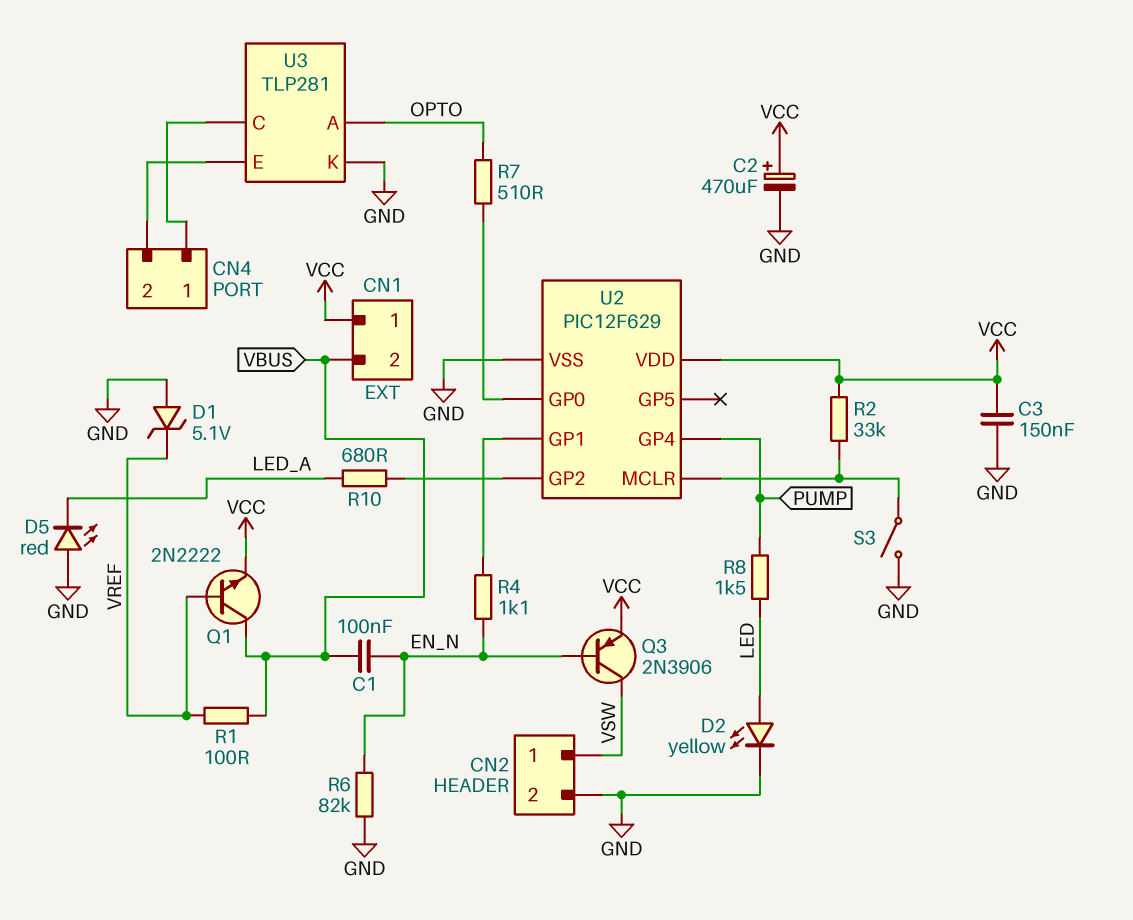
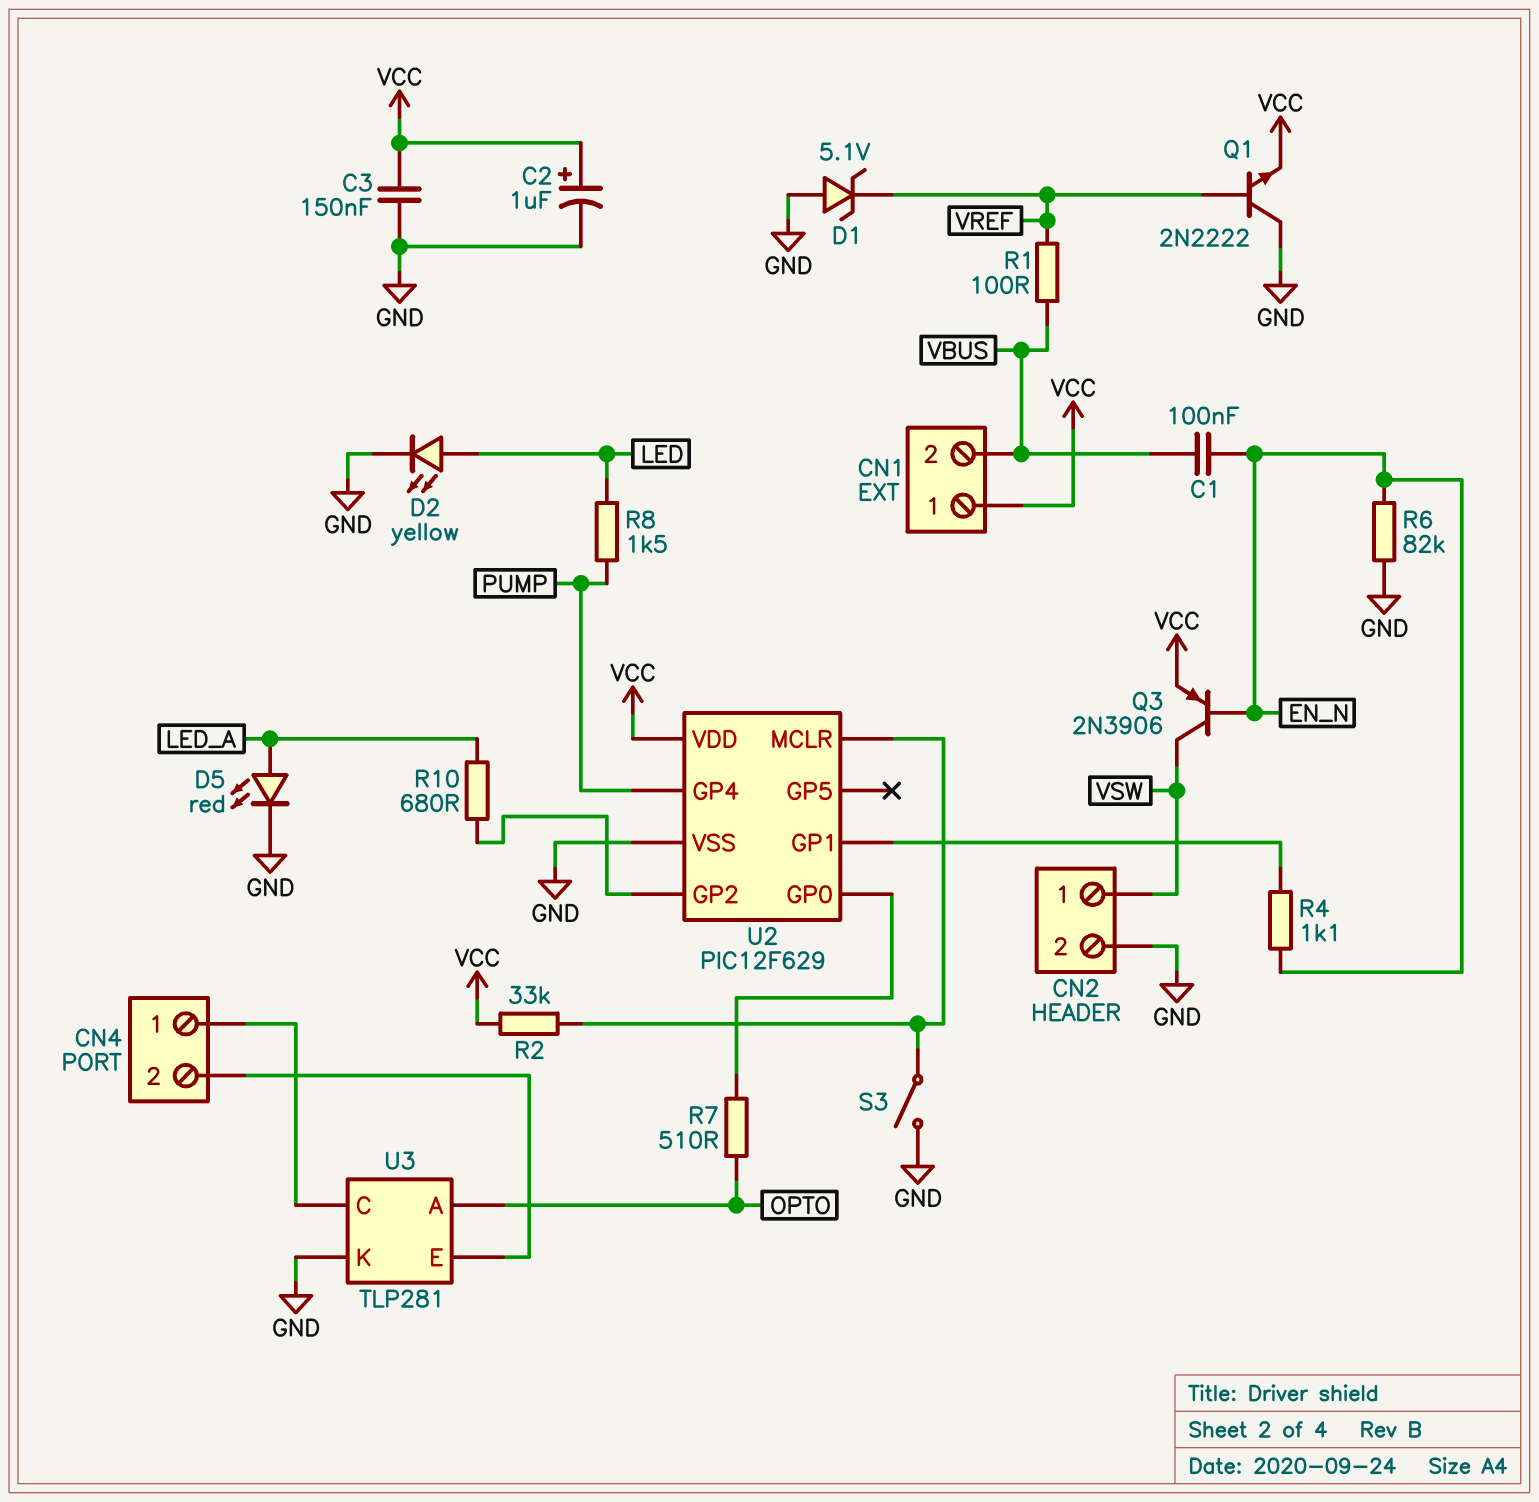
C2: 470uF (plus VCC, minus GND) -> 1uF (plus VCC, minus GND)
D5: LED red (A GND, K LED_A) -> LED red (A LED_A, K GND)
Q1: NPN 2N2222 (B VREF, C VBUS, E VCC) -> NPN 2N2222 (B VREF, C GND, E VCC)

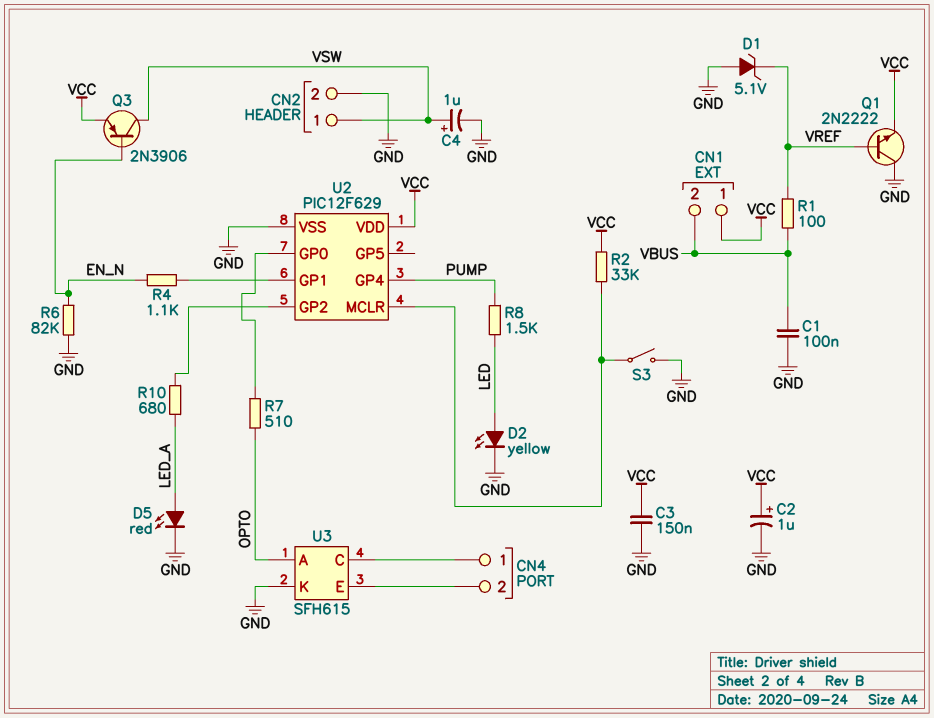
C1: 100nF (EN_N, VBUS) -> 100nF (GND, VBUS)
C4: none -> 1uF (plus VSW, minus GND)
U3: TLP281 -> SFH615

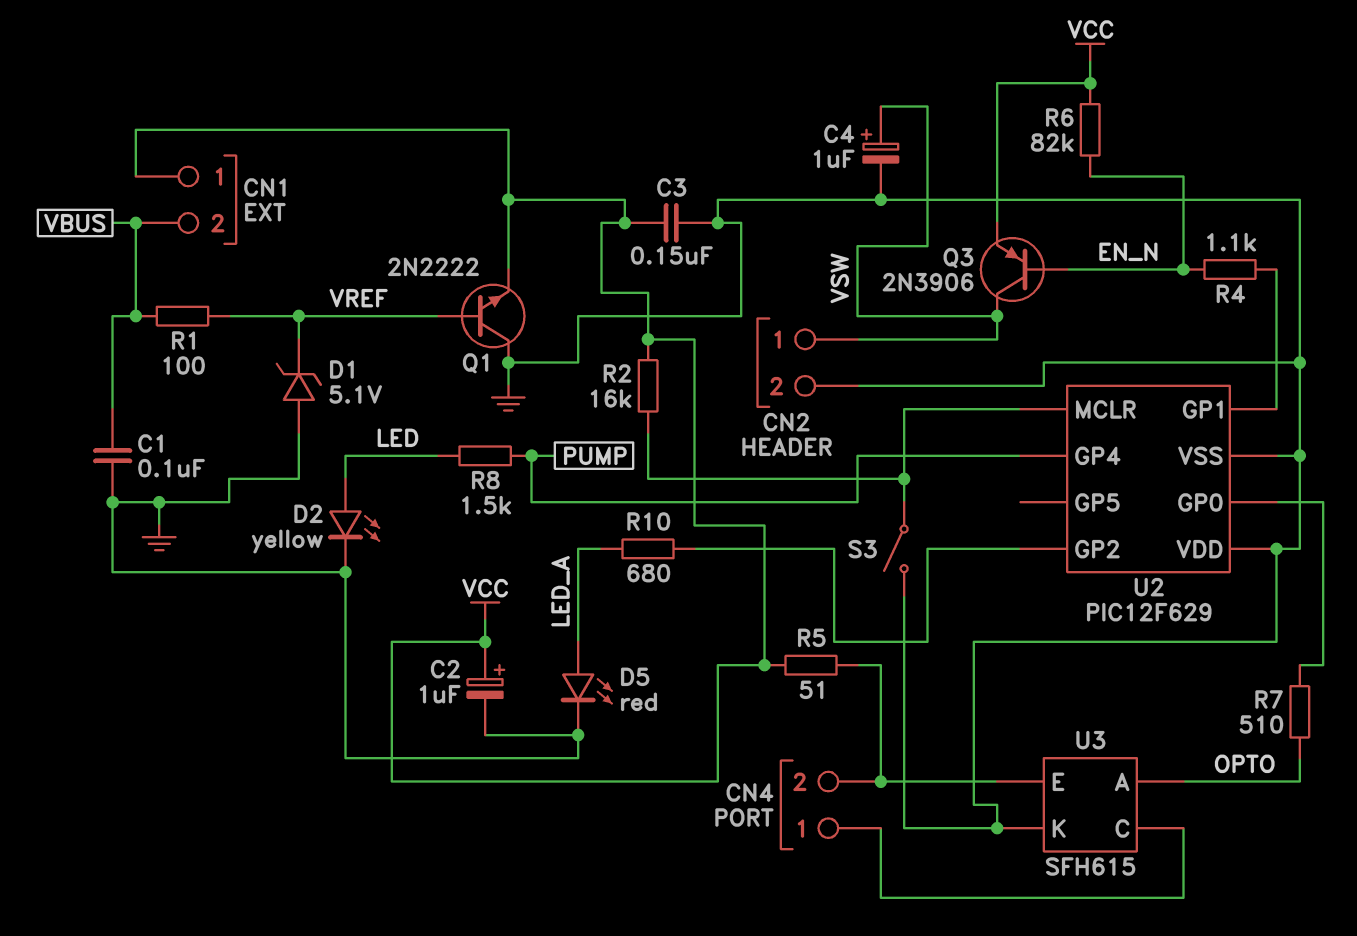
R2: 33k (U2/MCLR, VCC) -> 16k (U2/MCLR, VCC)
R5: none -> 51 (CN4/2, VCC)
R6: 82k (EN_N, GND) -> 82k (EN_N, VCC)
U2 pin VDD: VCC -> GND

